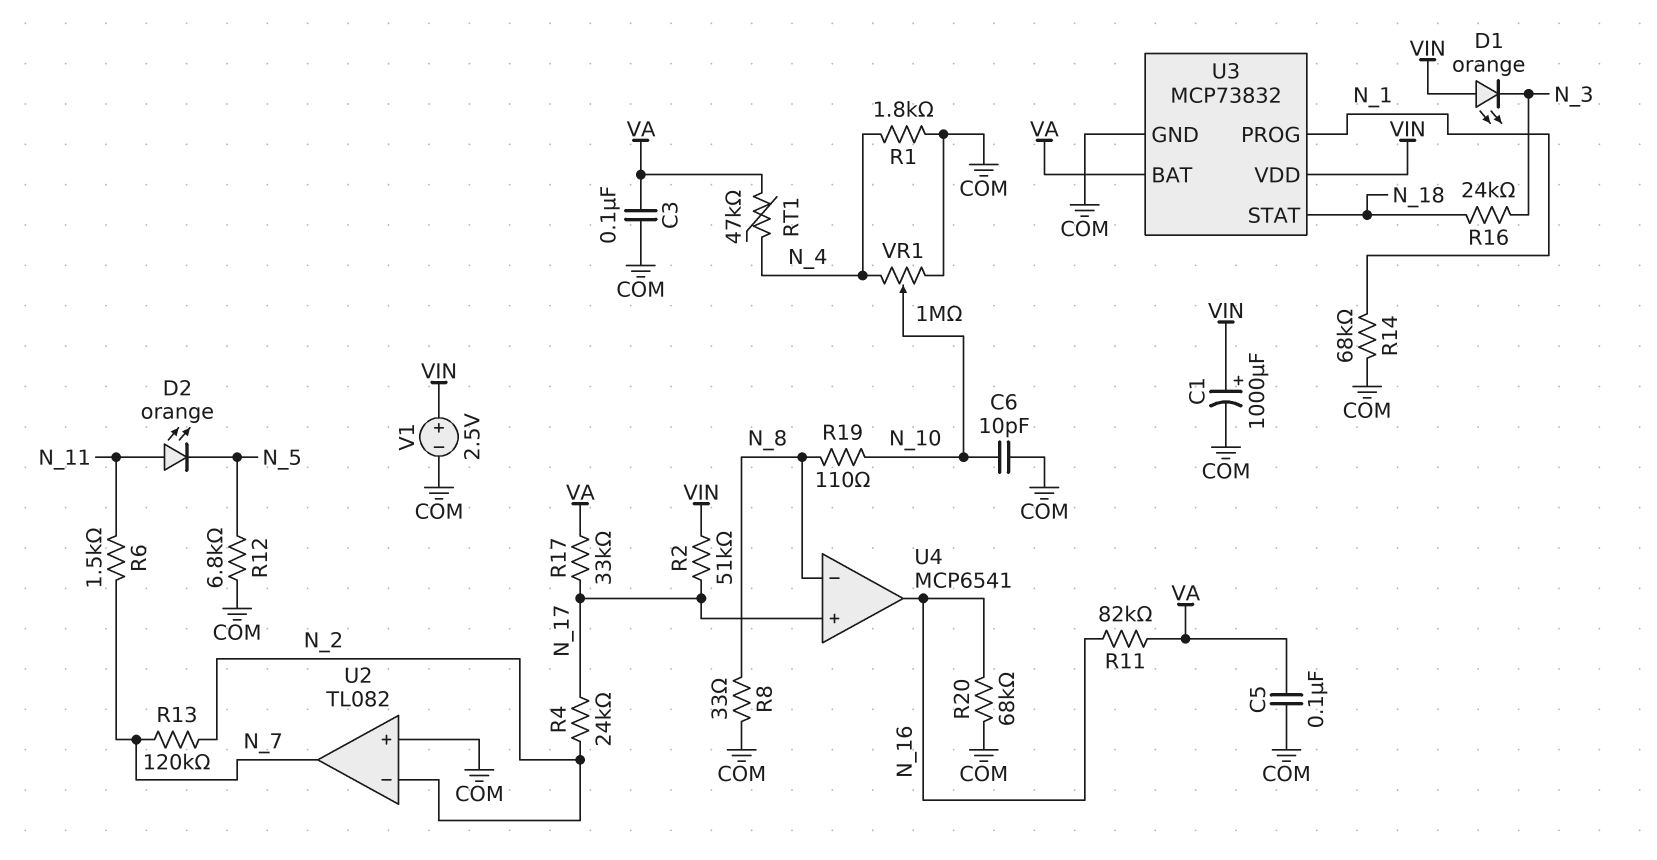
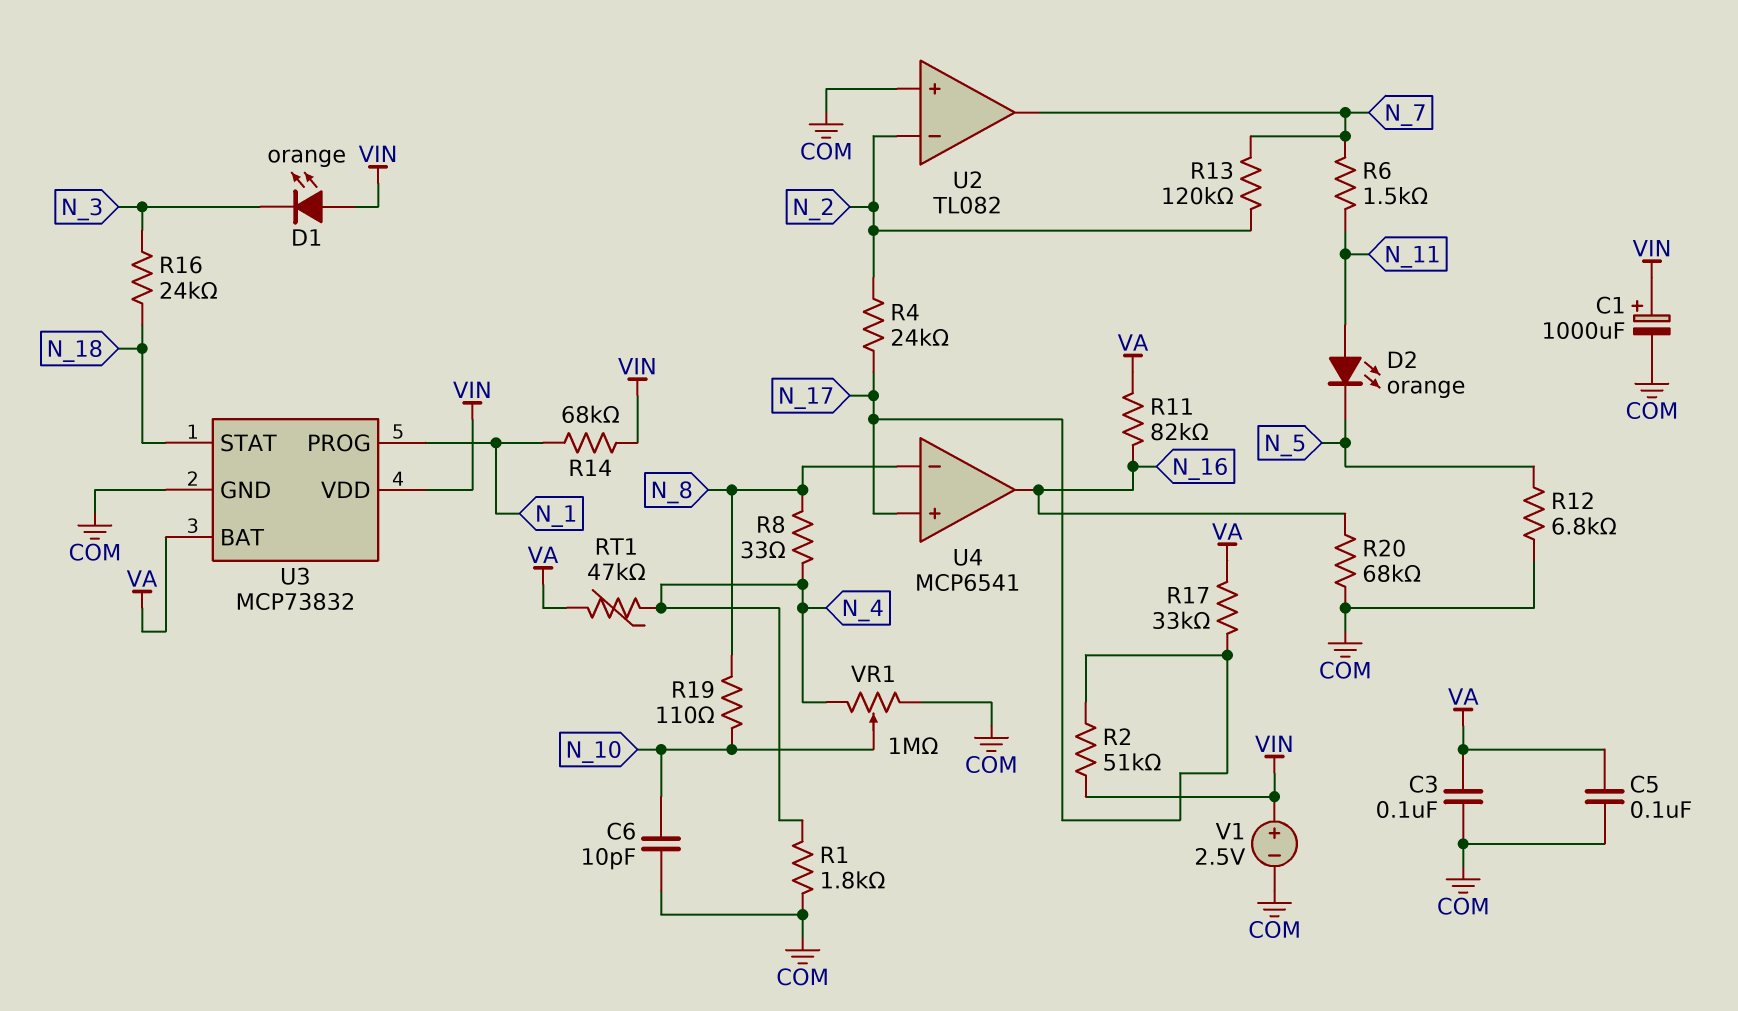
R8: 33 (COM, N_8) -> 33 (N_4, N_8)
R14: 68k (COM, N_1) -> 68k (N_1, VIN)

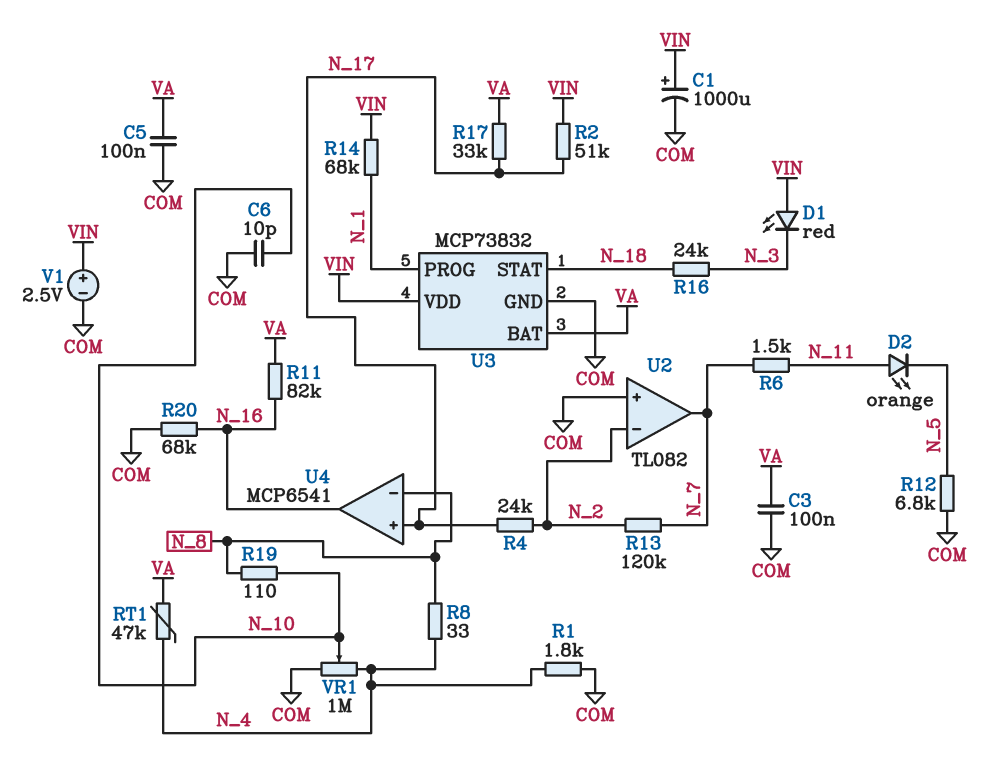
D1: LED orange (A VIN, K N_3) -> LED red (A VIN, K N_3)

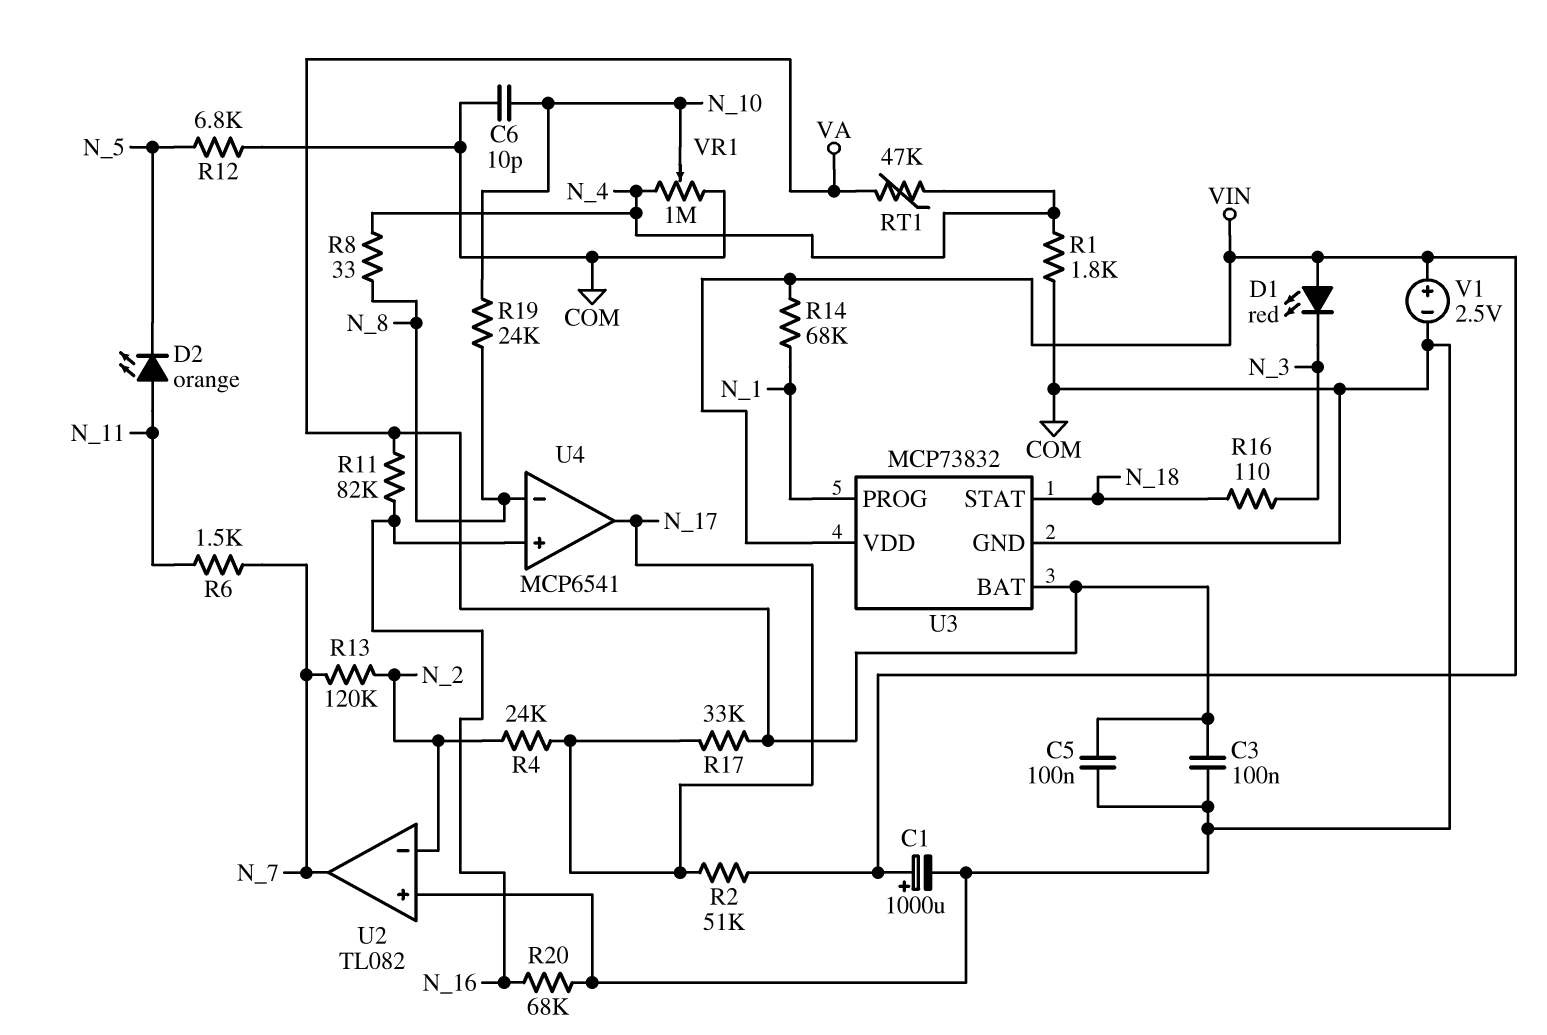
R16: 24k (N_3, N_18) -> 110 (N_3, N_18)
R19: 110 (N_8, N_10) -> 24k (N_8, N_10)
U4 pin in+: N_17 -> N_16
U4 pin out: N_16 -> N_17

